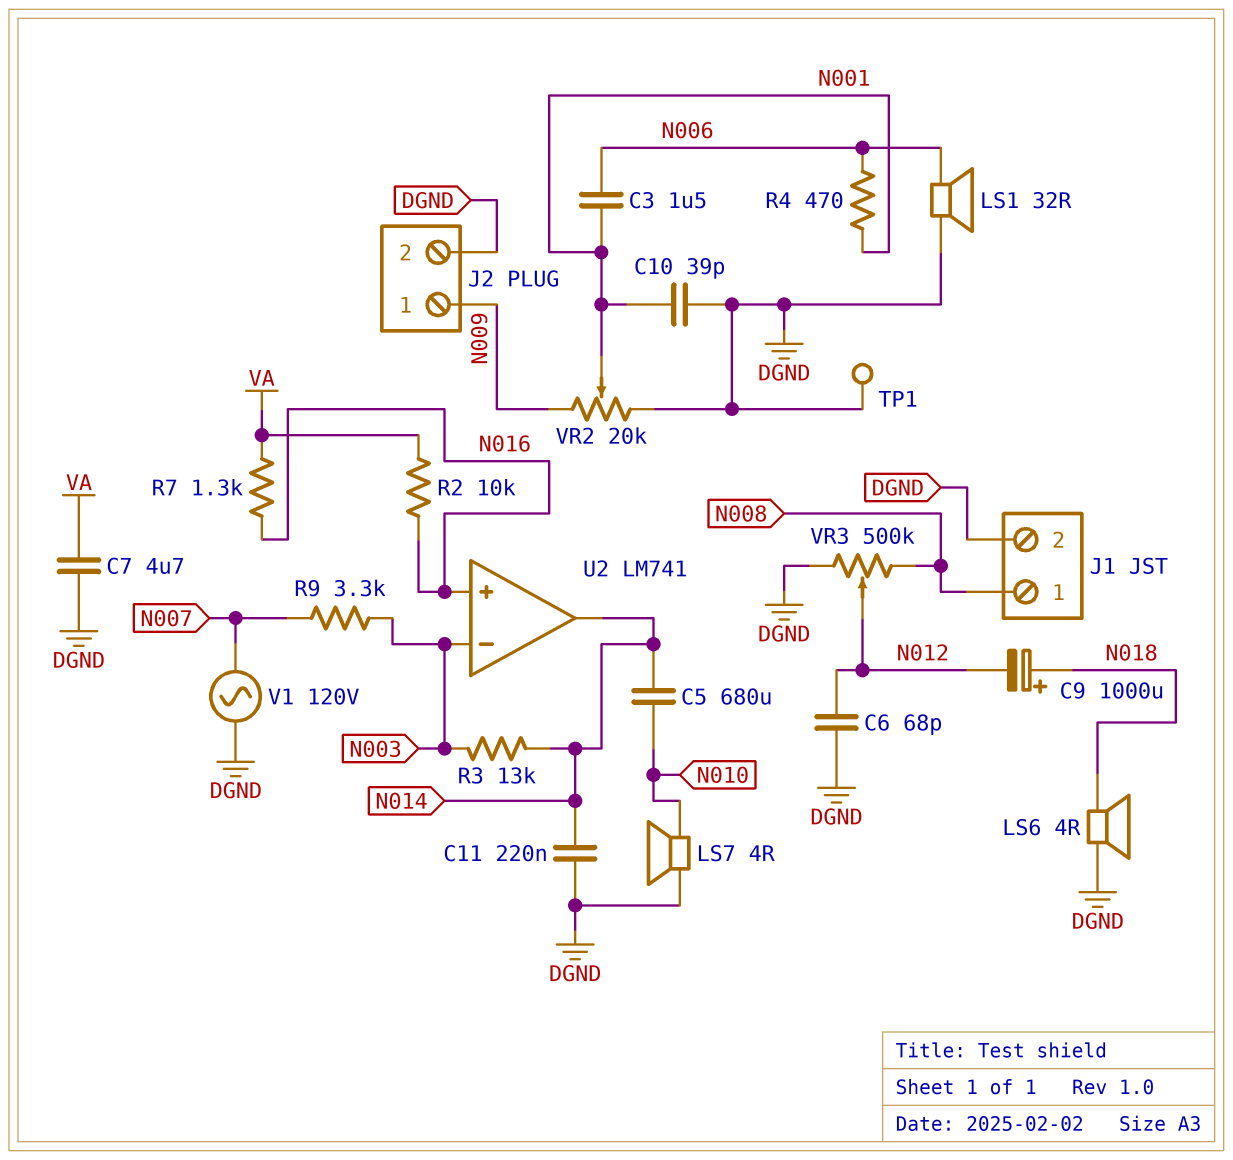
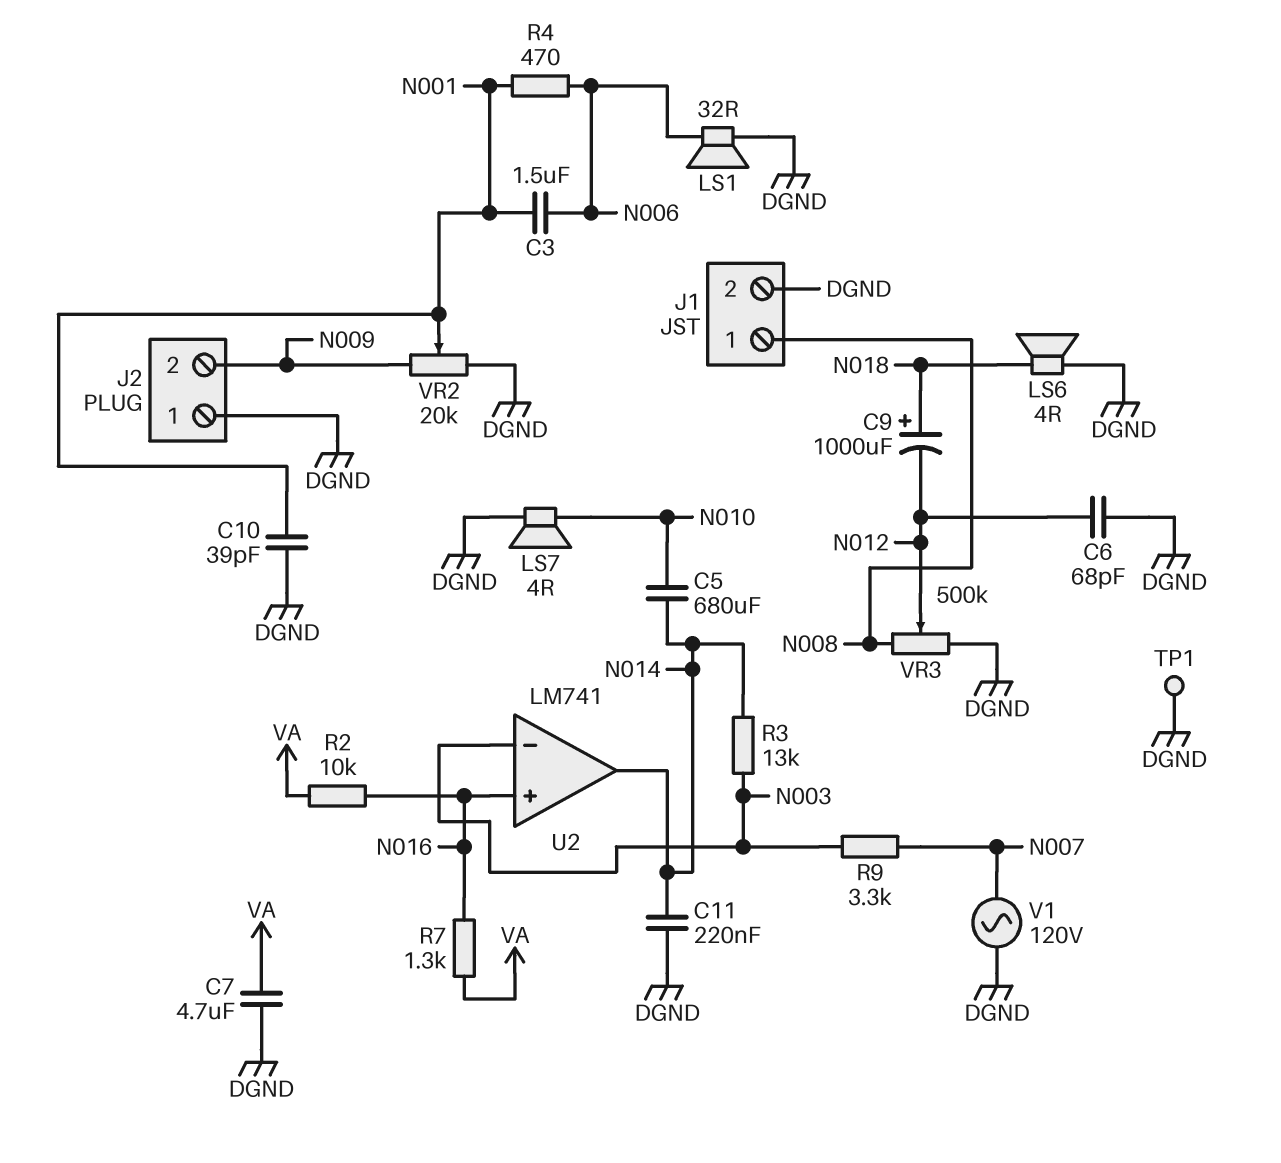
J2 pin 1: N009 -> DGND
J2 pin 2: DGND -> N009

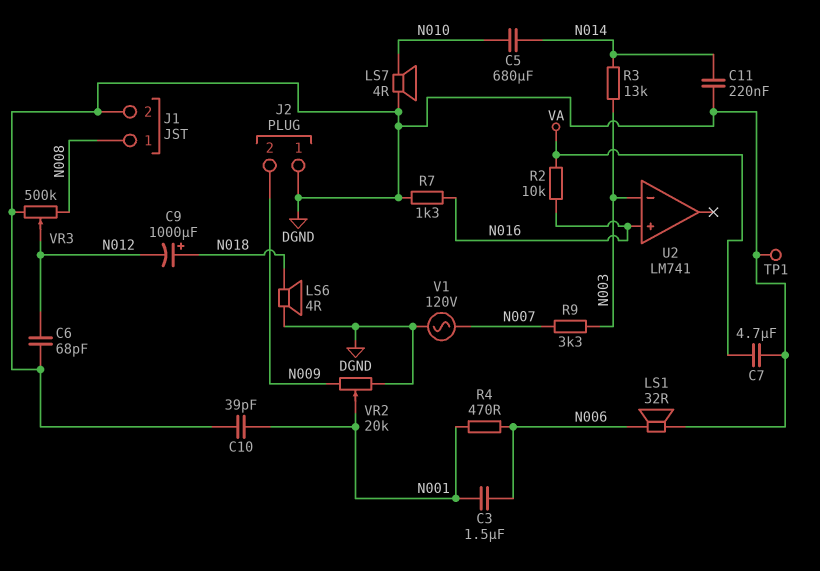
R7: 1.3k (N016, VA) -> 1.3k (DGND, N016)
U2 pin out: N014 -> none

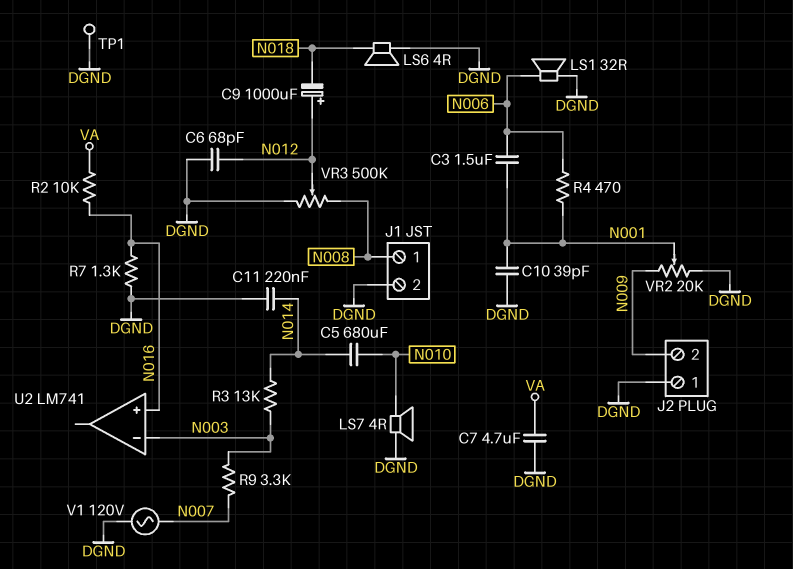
C9: 1000uF (plus N018, minus N012) -> 1000uF (plus N012, minus N018)

